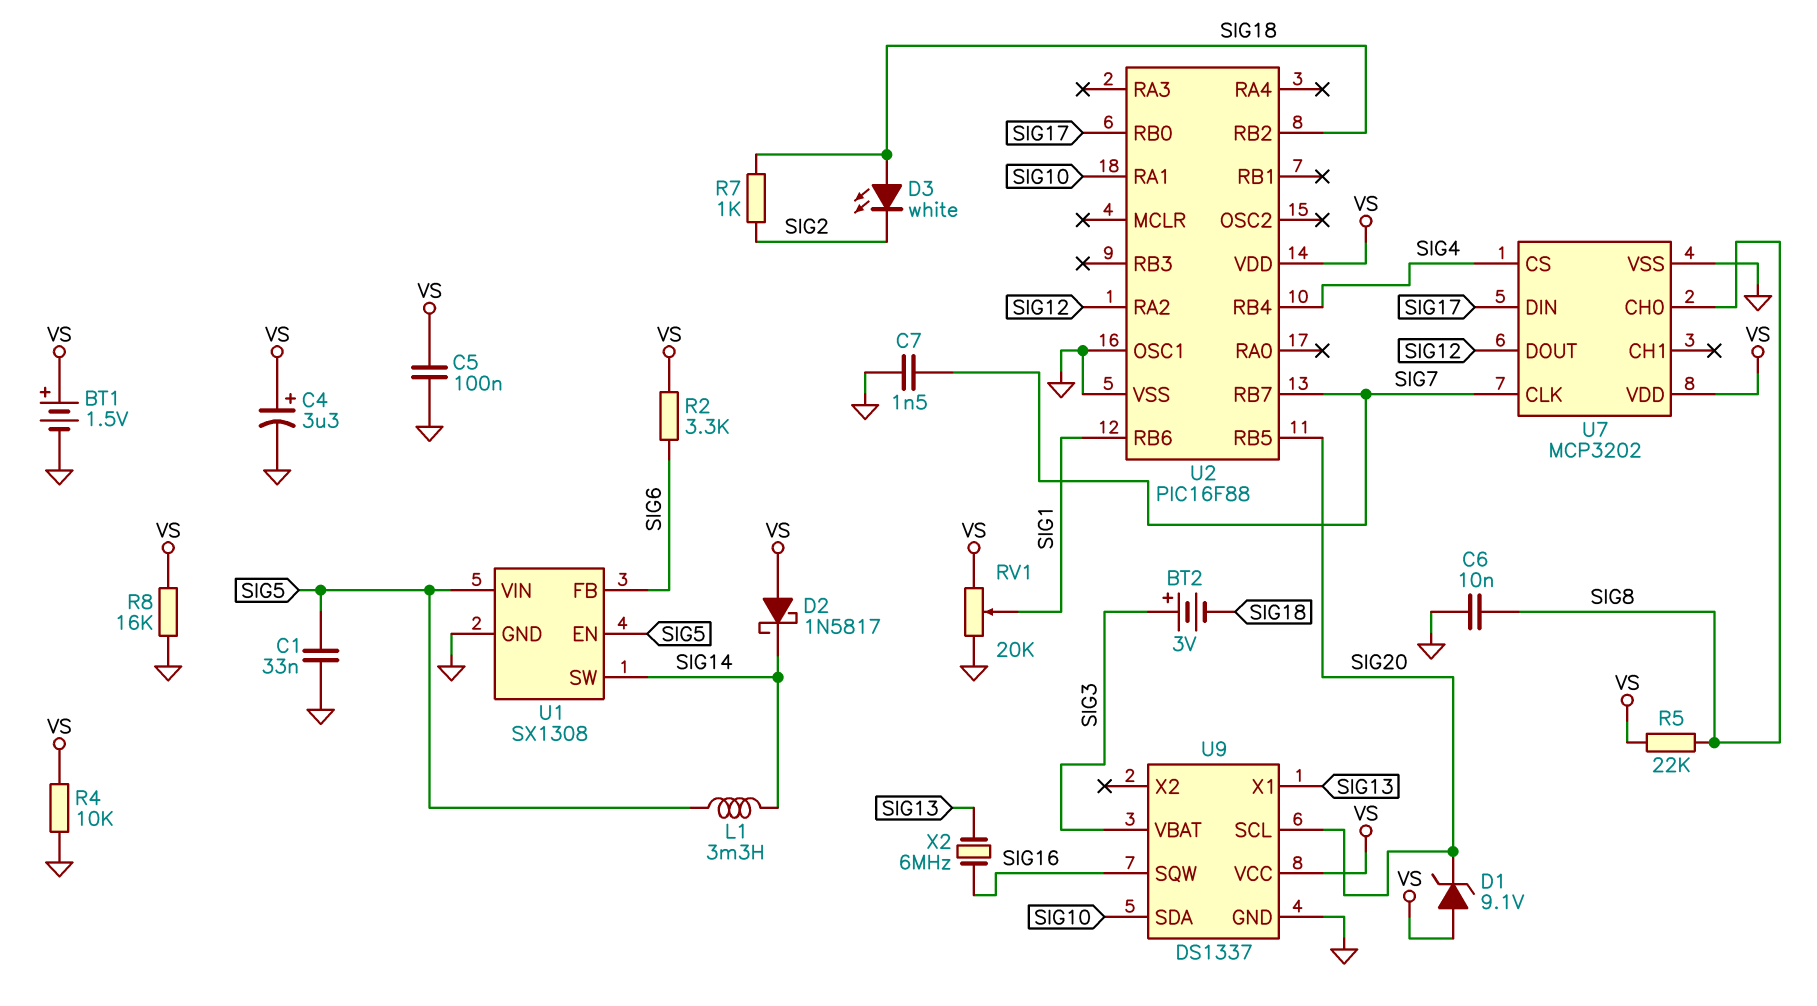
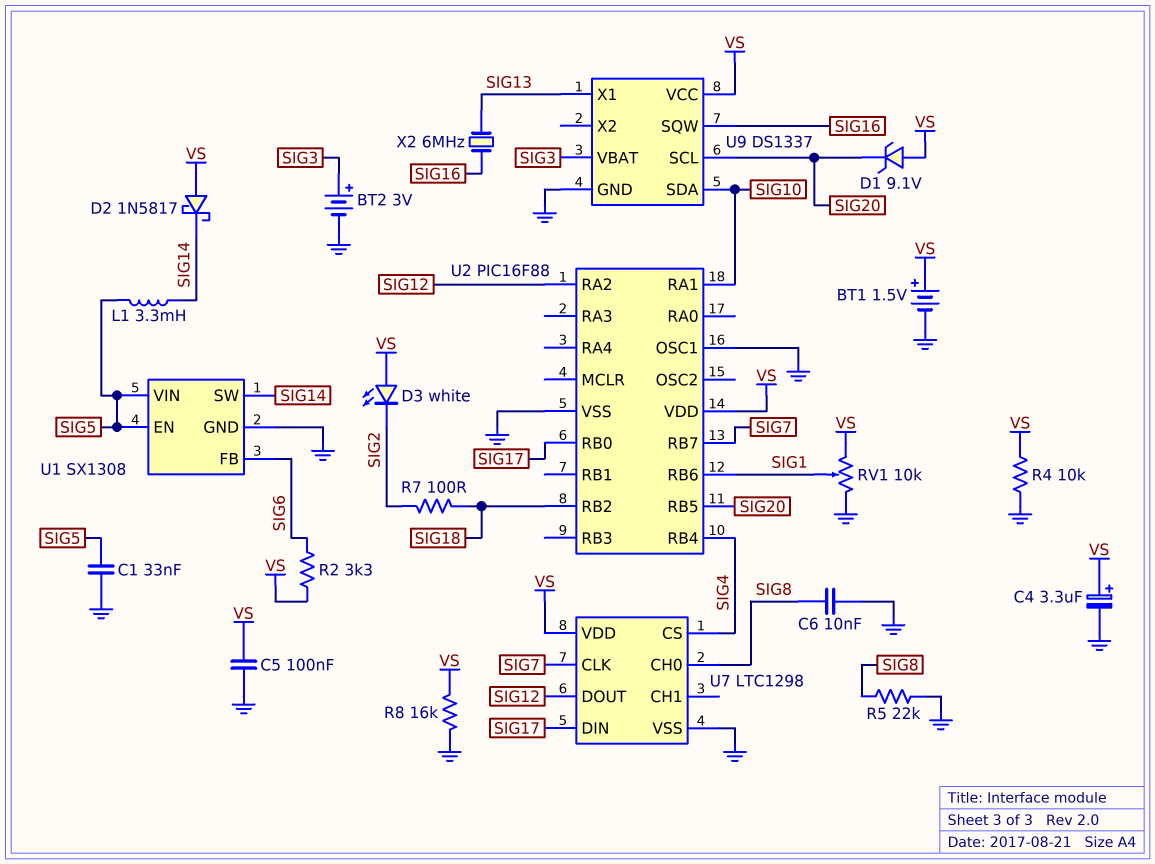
BT2: 3V (plus SIG3, minus SIG18) -> 3V (plus SIG3, minus GND)
C7: 1.5nF (GND, SIG7) -> none
D3: LED white (A SIG18, K SIG2) -> LED white (A VS, K SIG2)
R5: 22k (SIG8, VS) -> 22k (GND, SIG8)
R7: 1k (SIG2, SIG18) -> 100 (SIG2, SIG18)
RV1: 20k (GND, VS, wiper SIG1) -> 10k (GND, VS, wiper SIG1)
U7: MCP3202 -> LTC1298

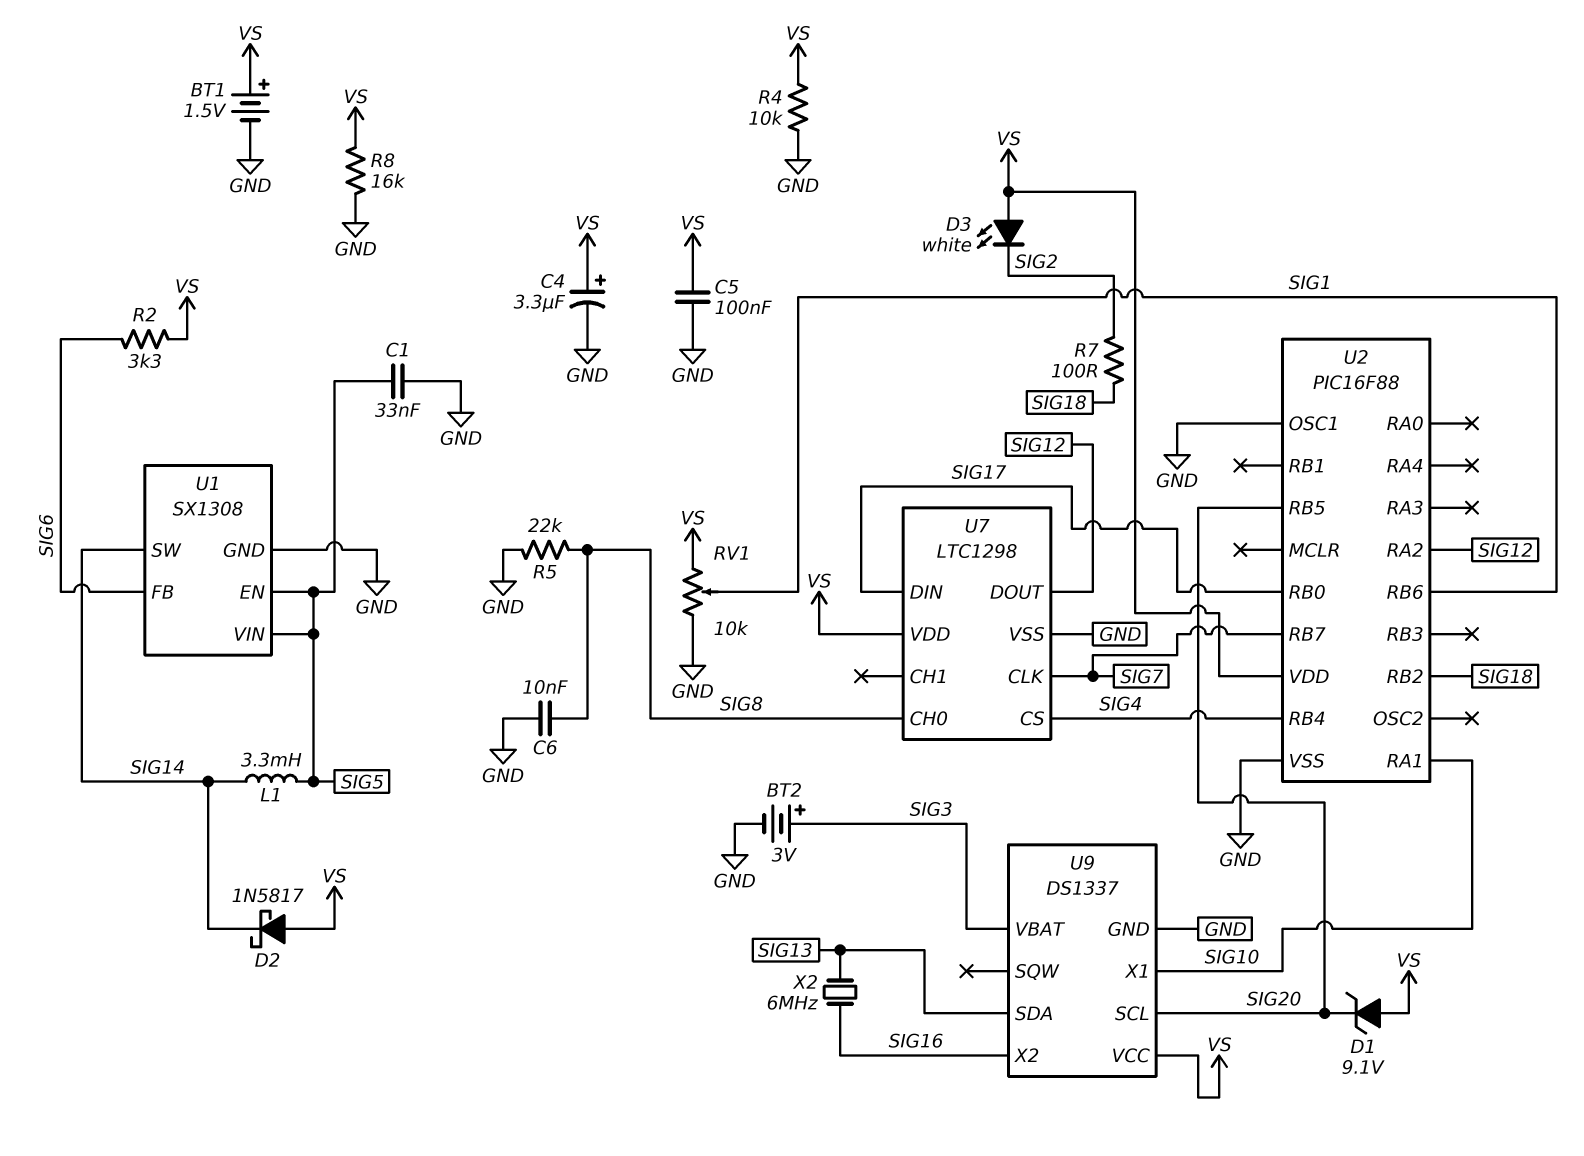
U9 pin SDA: SIG10 -> SIG13
U9 pin SQW: SIG16 -> none
U9 pin X1: SIG13 -> SIG10
U9 pin X2: none -> SIG16

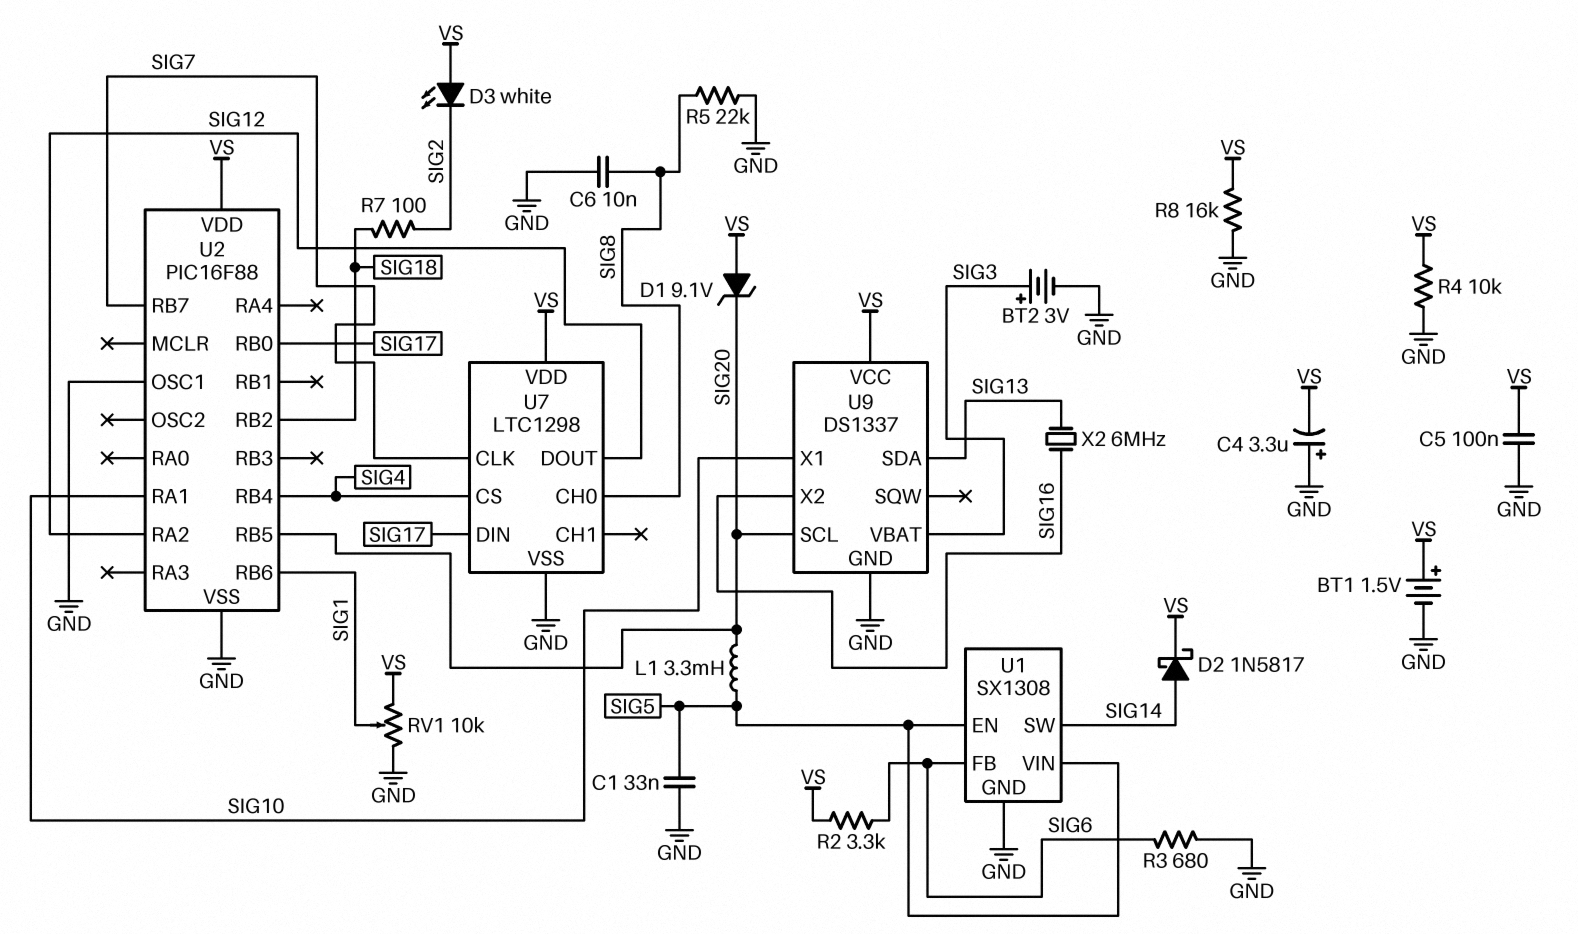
C4: 3.3uF (plus VS, minus GND) -> 3.3uF (plus GND, minus VS)
D2: schottky 1N5817 (A VS, K SIG14) -> schottky 1N5817 (A SIG14, K VS)
L1: 3.3mH (SIG5, SIG14) -> 3.3mH (SIG5, SIG20)
R3: none -> 680 (GND, SIG6)

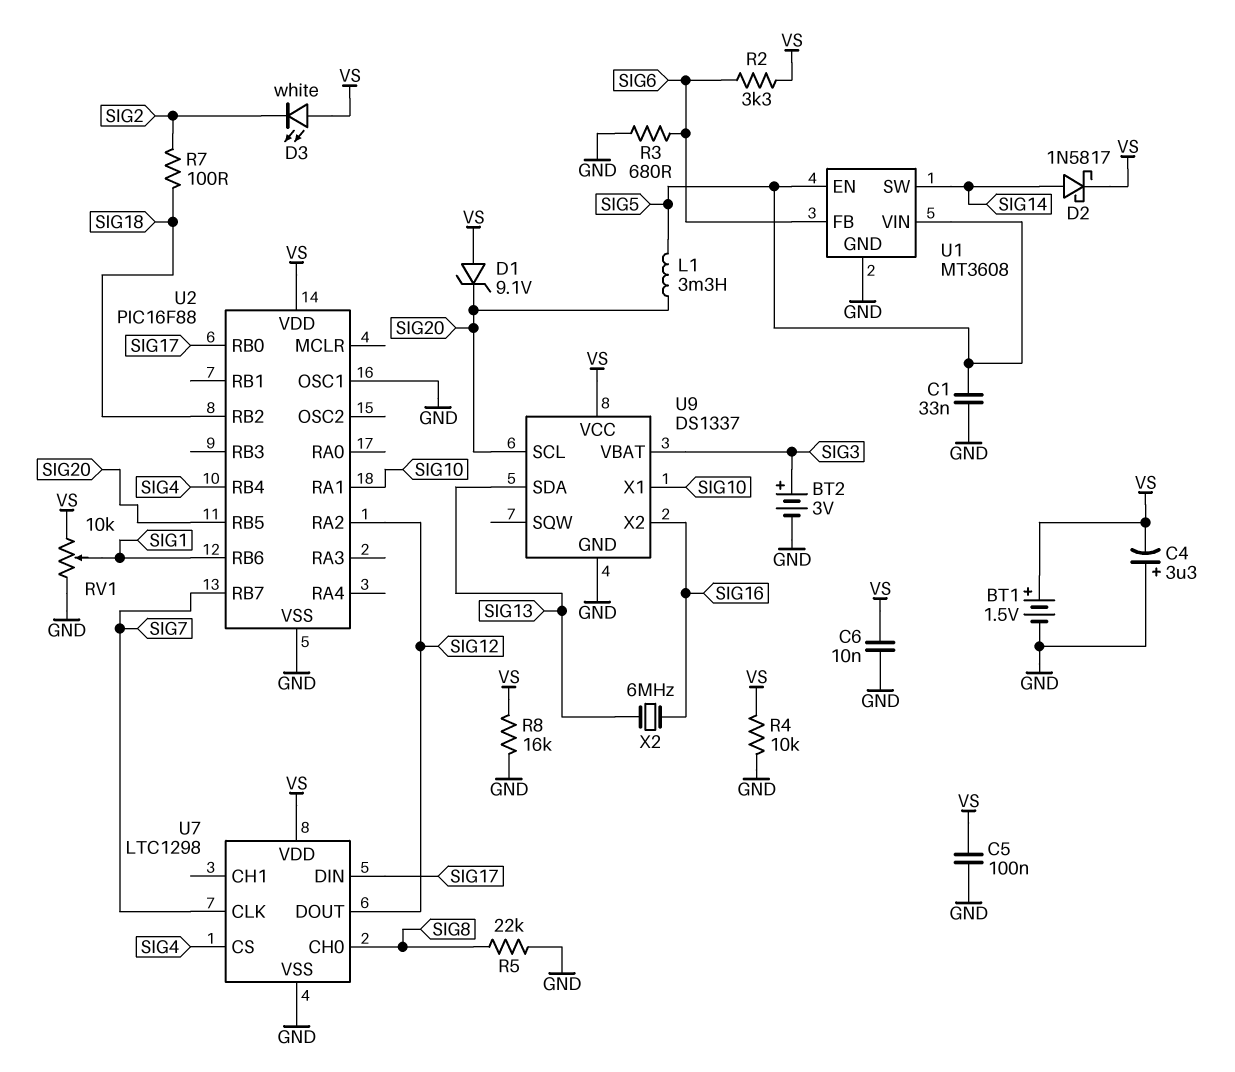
C6: 10nF (GND, SIG8) -> 10nF (GND, VS)
U1: SX1308 -> MT3608

